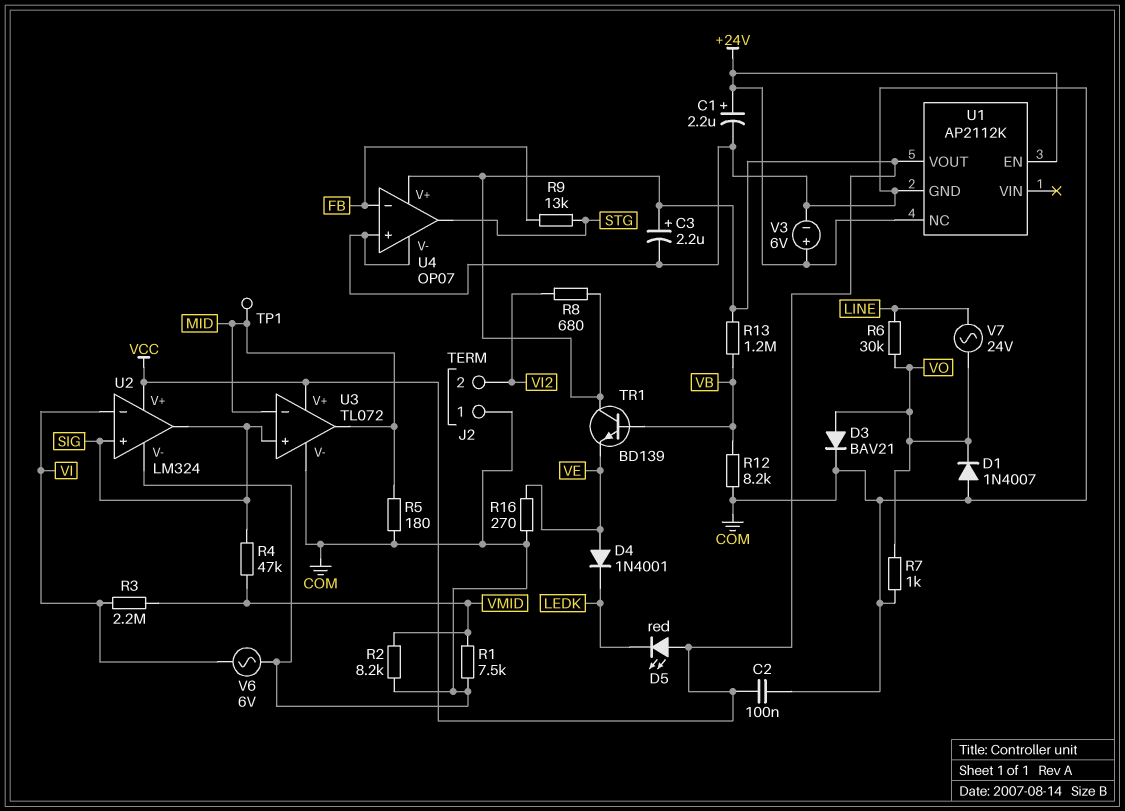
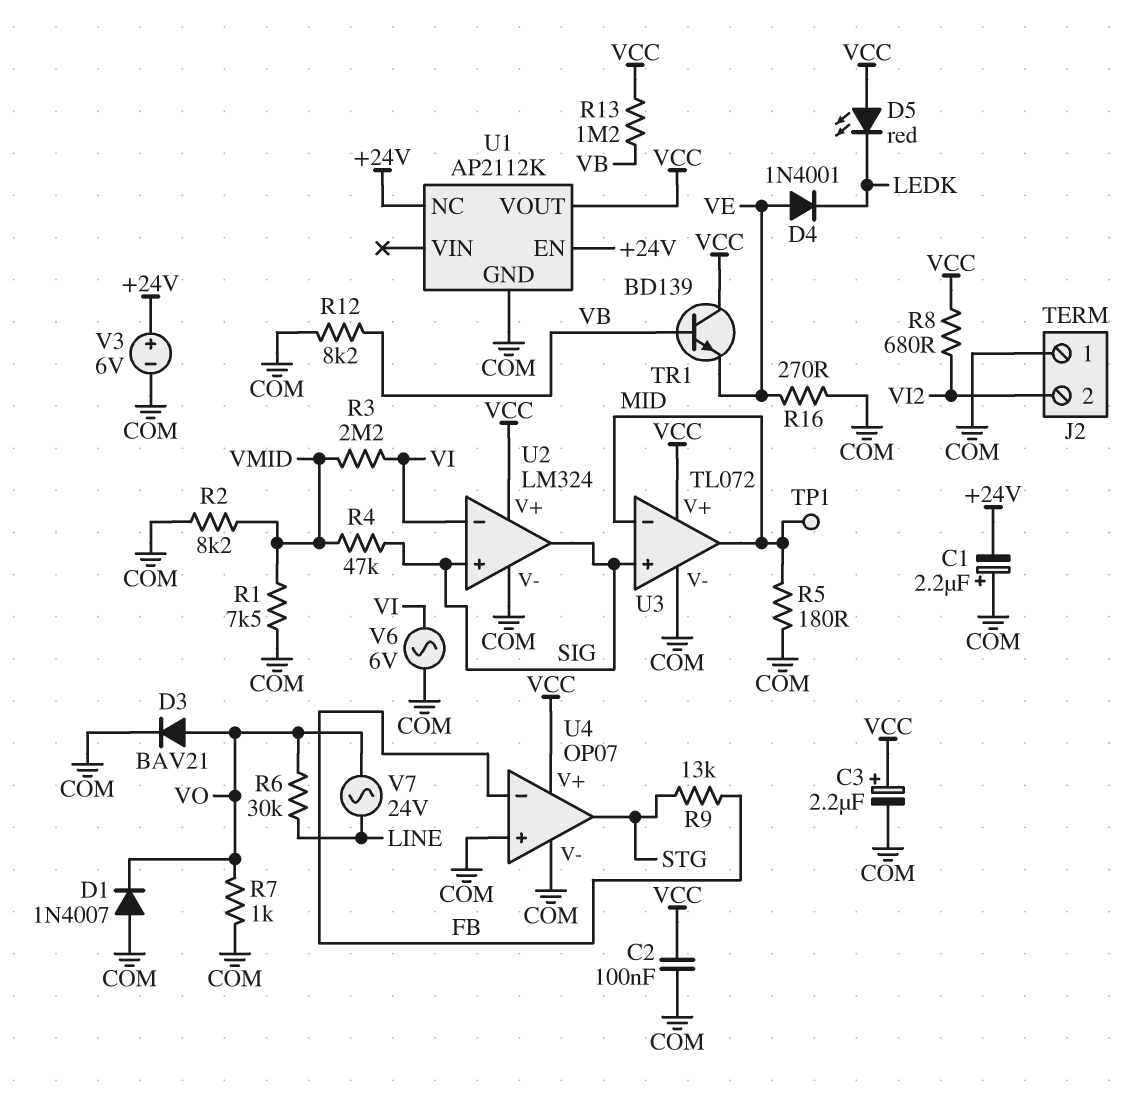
C1: 2.2uF (plus +24V, minus COM) -> 2.2uF (plus COM, minus +24V)

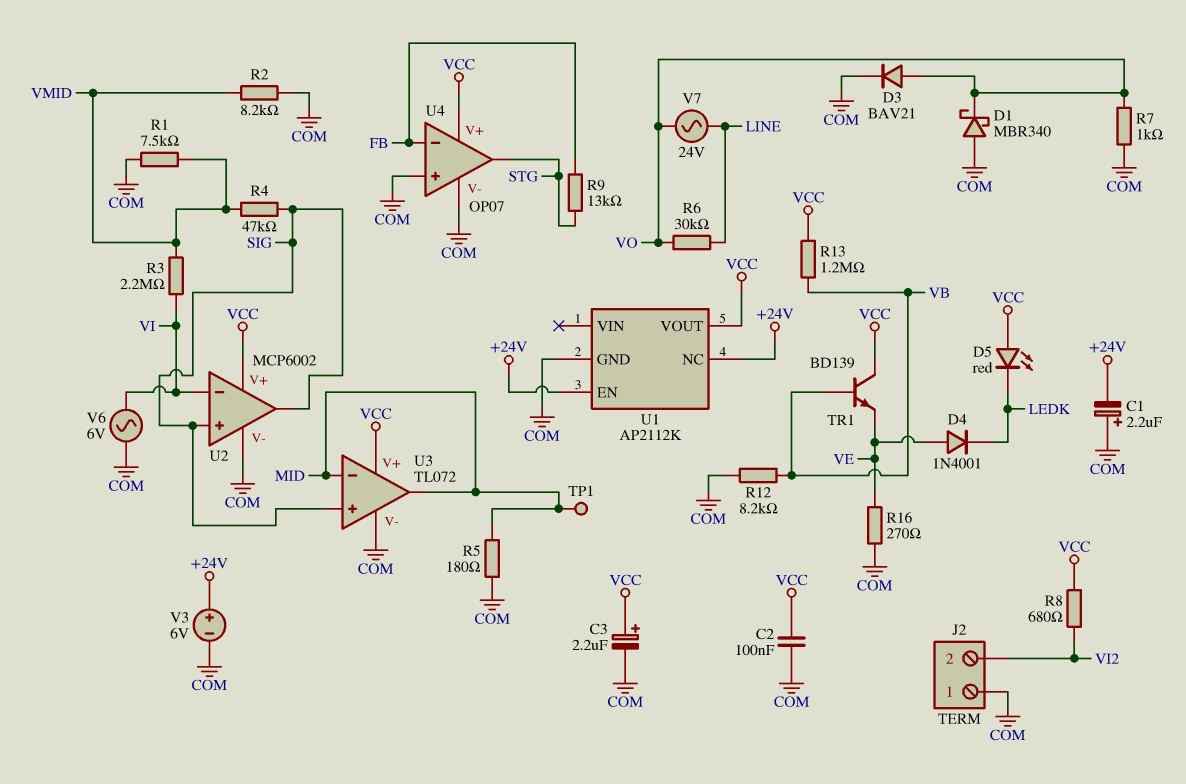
D1: diode 1N4007 (A COM, K VO) -> schottky MBR340 (A COM, K VO)
U2: LM324 -> MCP6002

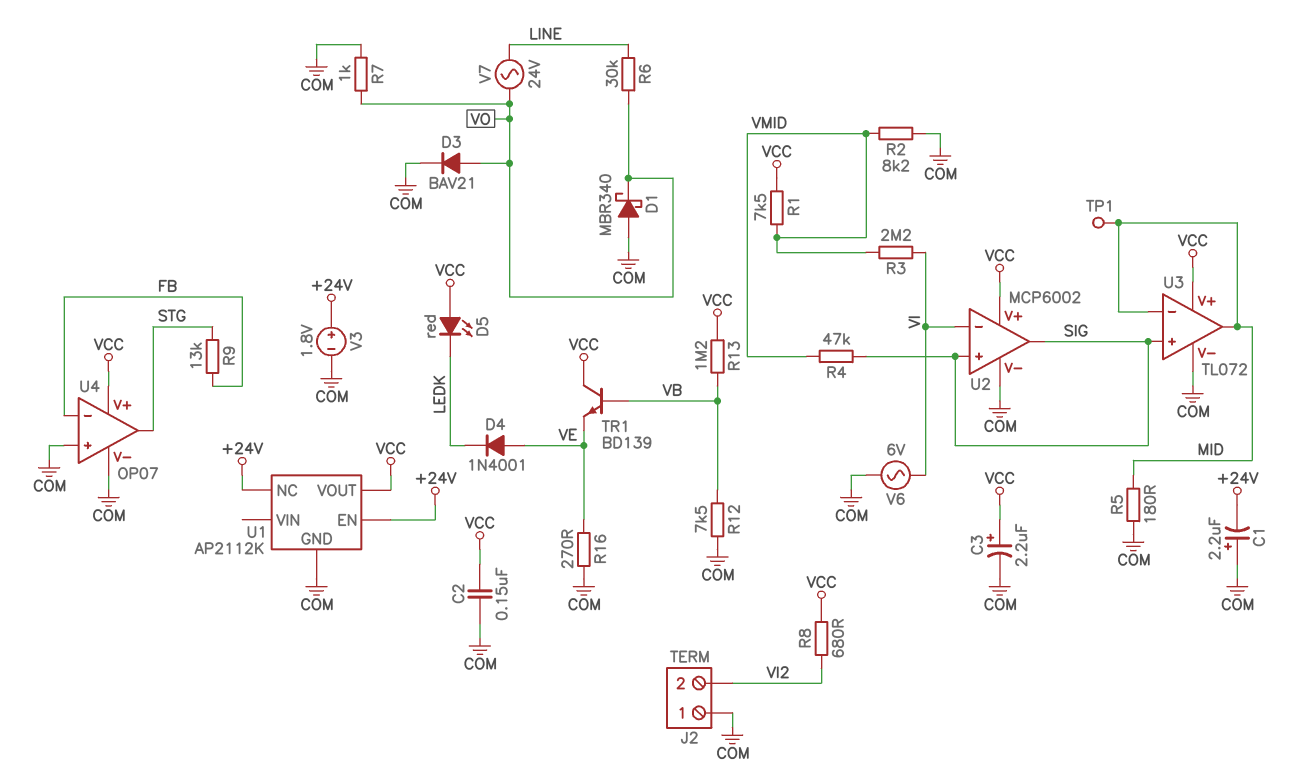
C2: 100nF (COM, VCC) -> 150nF (COM, VCC)
R1: 7.5k (COM, VMID) -> 7.5k (VCC, VMID)
R12: 8.2k (COM, VB) -> 7.5k (COM, VB)
V3: 6V (plus +24V, minus COM) -> 1.8V (plus +24V, minus COM)

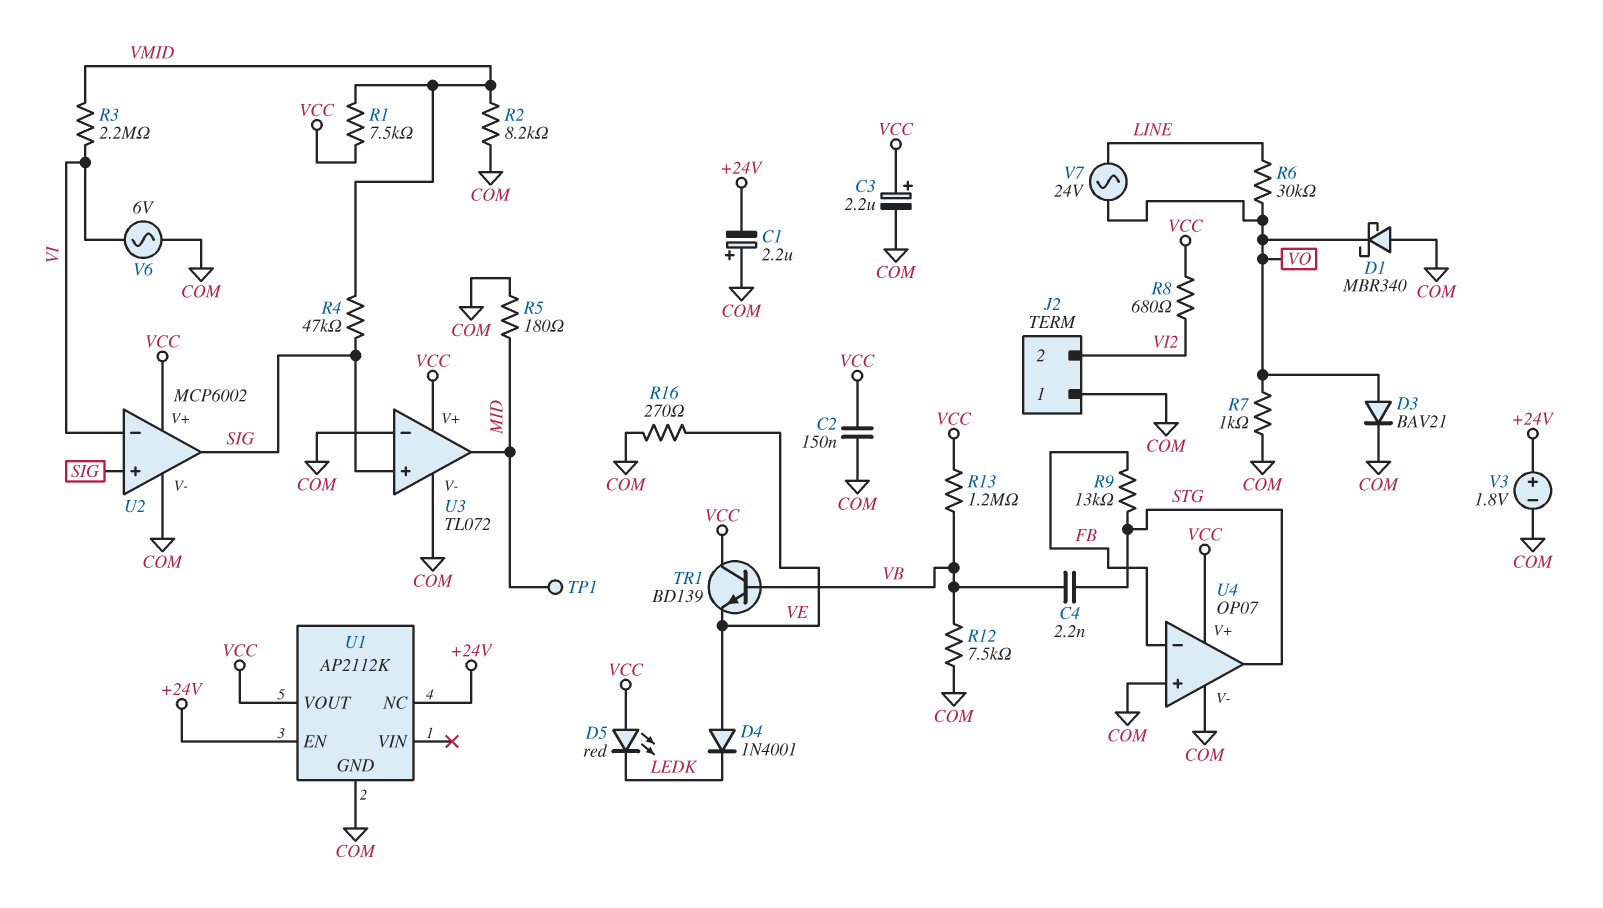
C4: none -> 2.2nF (STG, VB)
U3 pin in-: MID -> COM

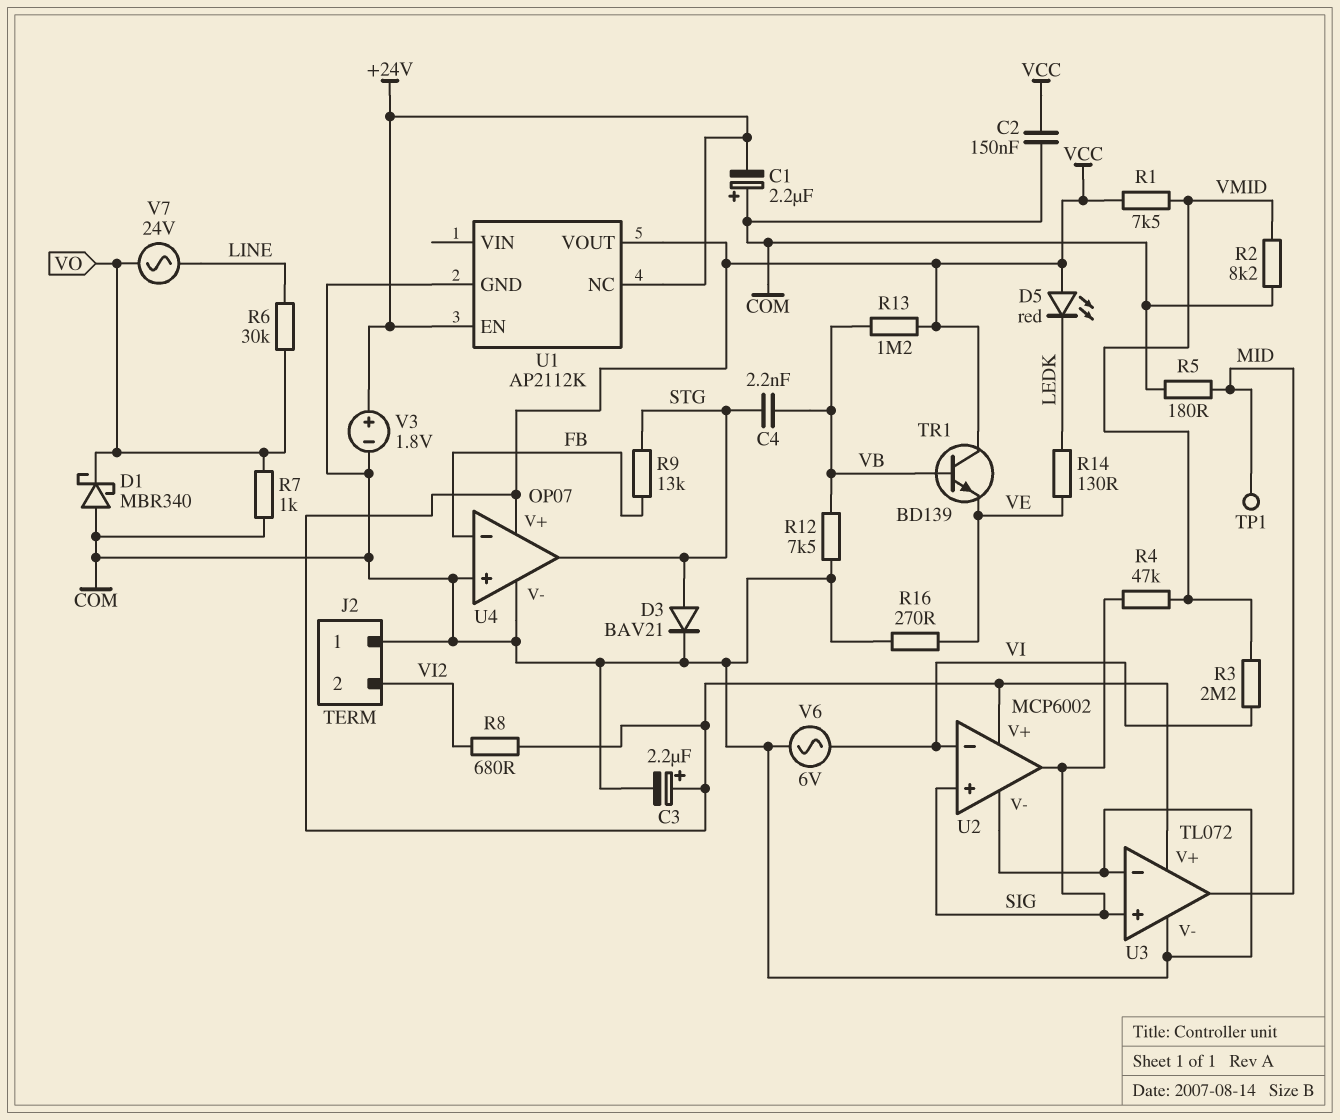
D3: diode BAV21 (A VO, K COM) -> diode BAV21 (A STG, K COM)
D4: diode 1N4001 (A VE, K LEDK) -> none
R14: none -> 130 (LEDK, VE)

